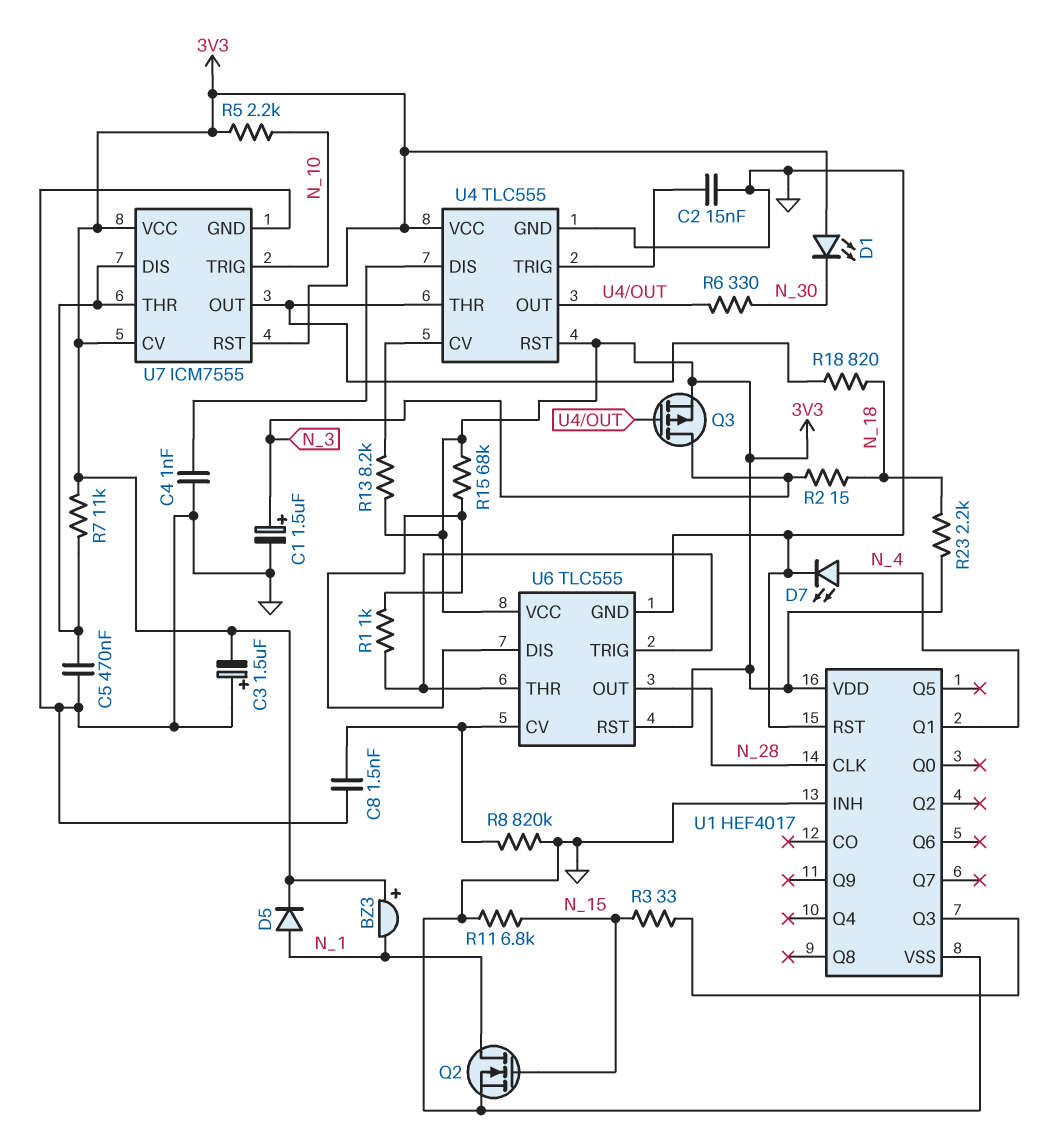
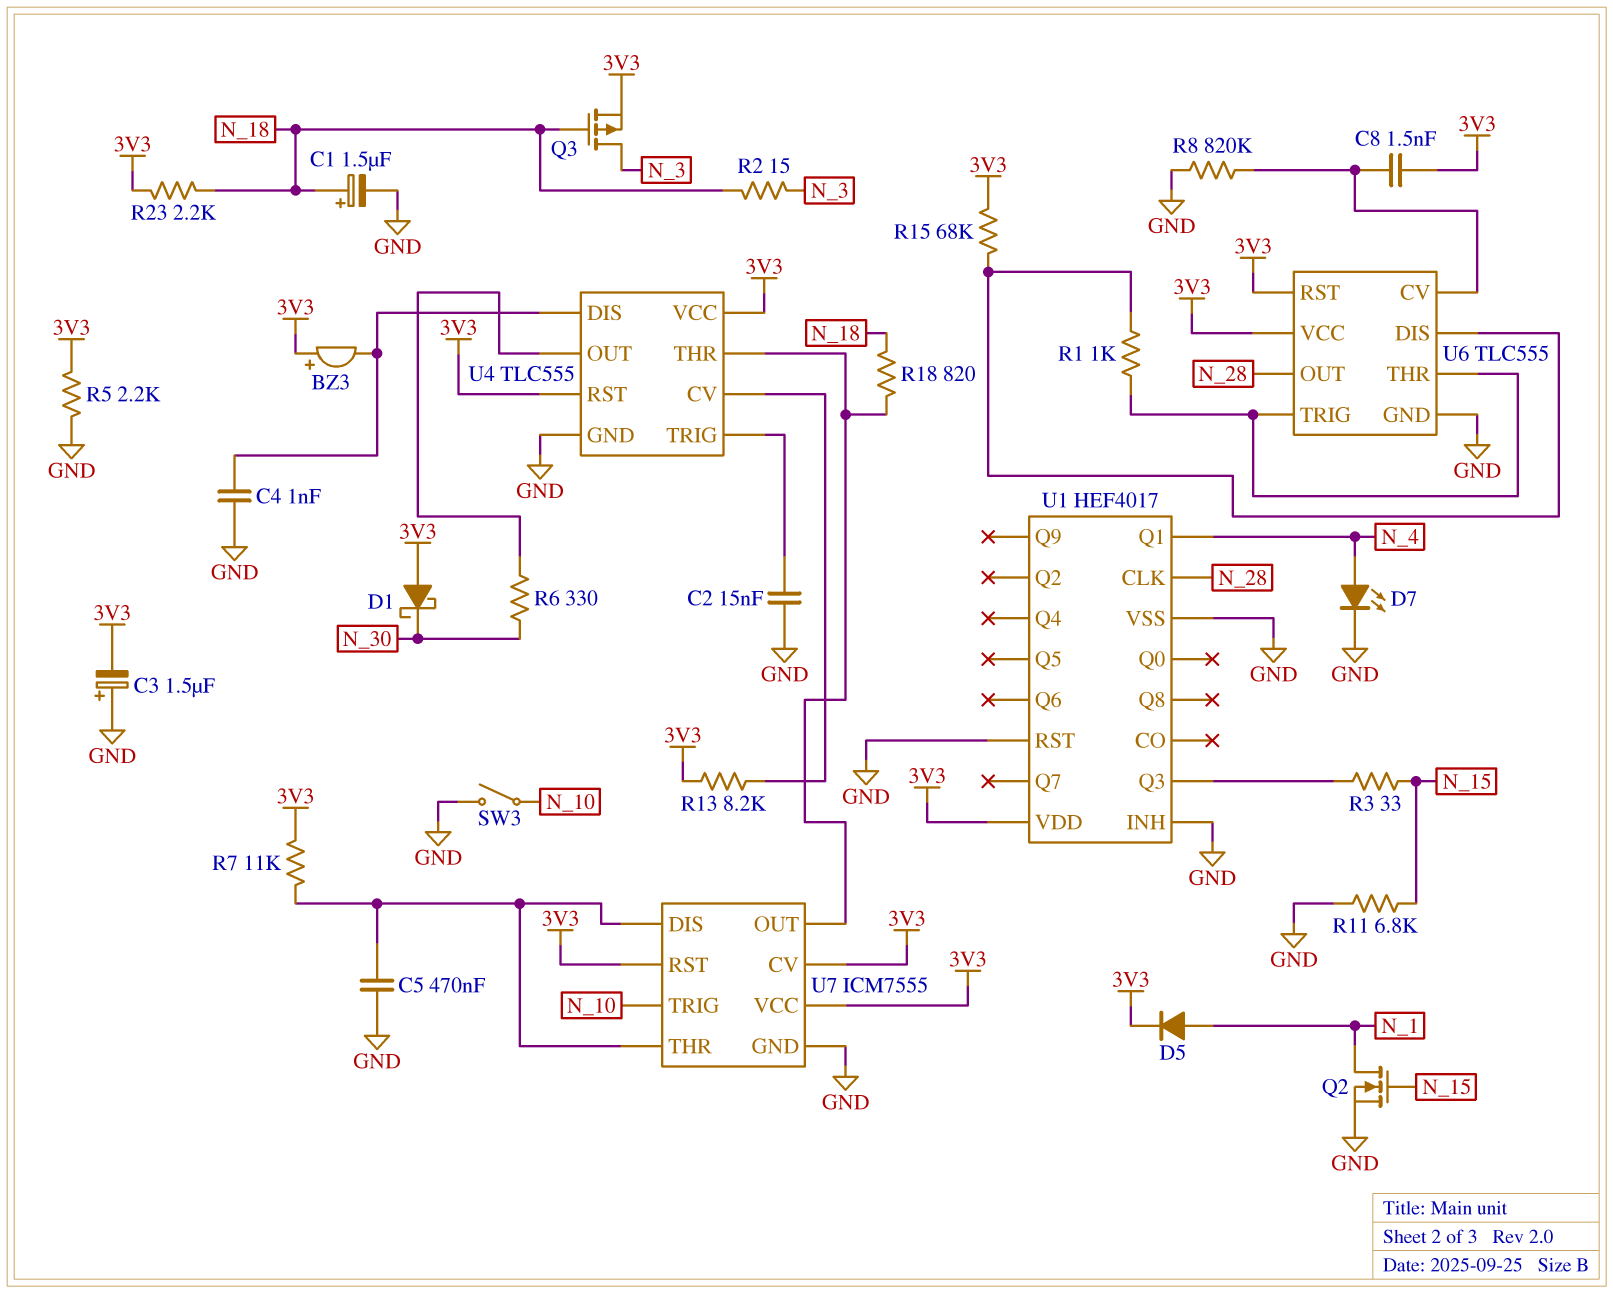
BZ3: buzzer (plus 3V3, minus N_1) -> buzzer (plus 3V3, minus U4/DIS)
C1: 1.5uF (plus N_3, minus GND) -> 1.5uF (plus N_18, minus GND)
C8: 1.5nF (GND, U6/CV) -> 1.5nF (3V3, U6/CV)
D1: LED (A 3V3, K N_30) -> schottky (A 3V3, K N_30)
Q3: PMOS (G U4/OUT, D N_3, S 3V3) -> PMOS (G N_18, D N_3, S 3V3)
R5: 2.2k (3V3, N_10) -> 2.2k (3V3, GND)
SW3: none -> switch (GND, N_10)

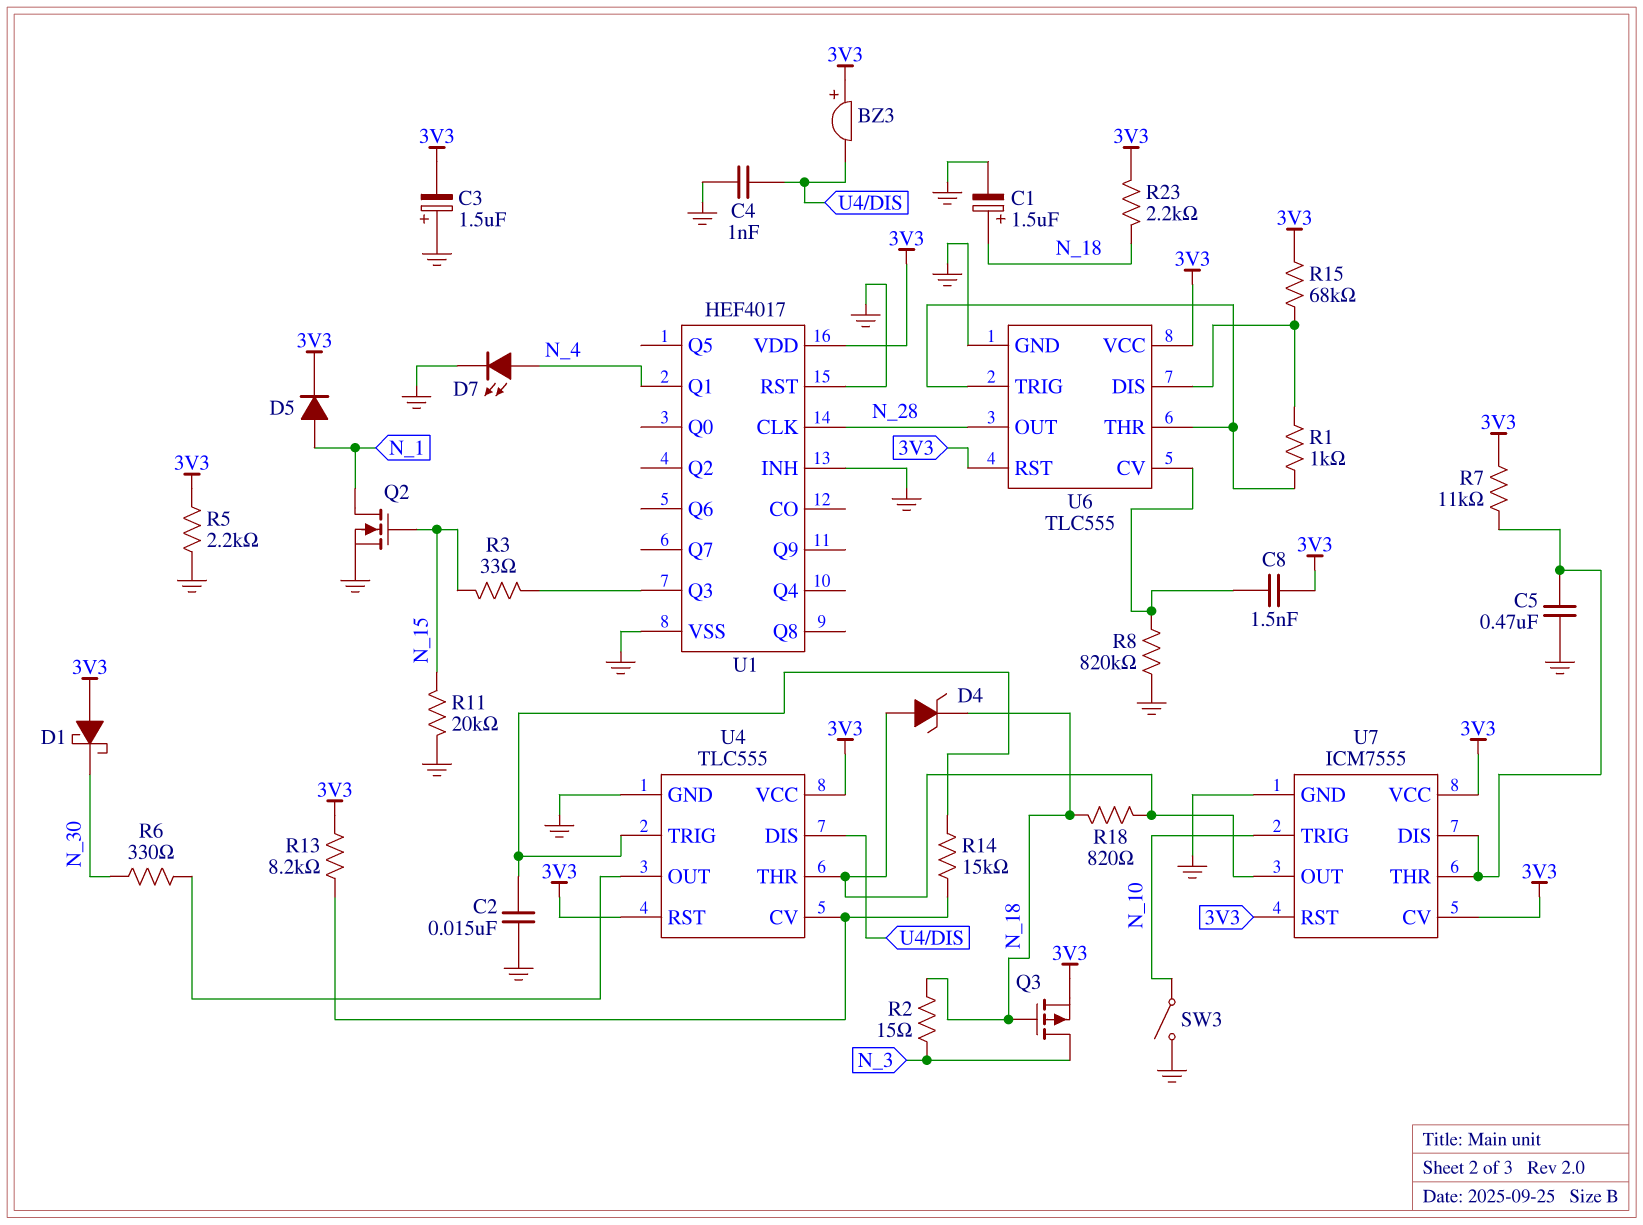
D4: none -> zener (A U4/THR, K N_18)
R11: 6.8k (GND, N_15) -> 20k (GND, N_15)
R14: none -> 15k (U4/CV, U4/TRIG)

